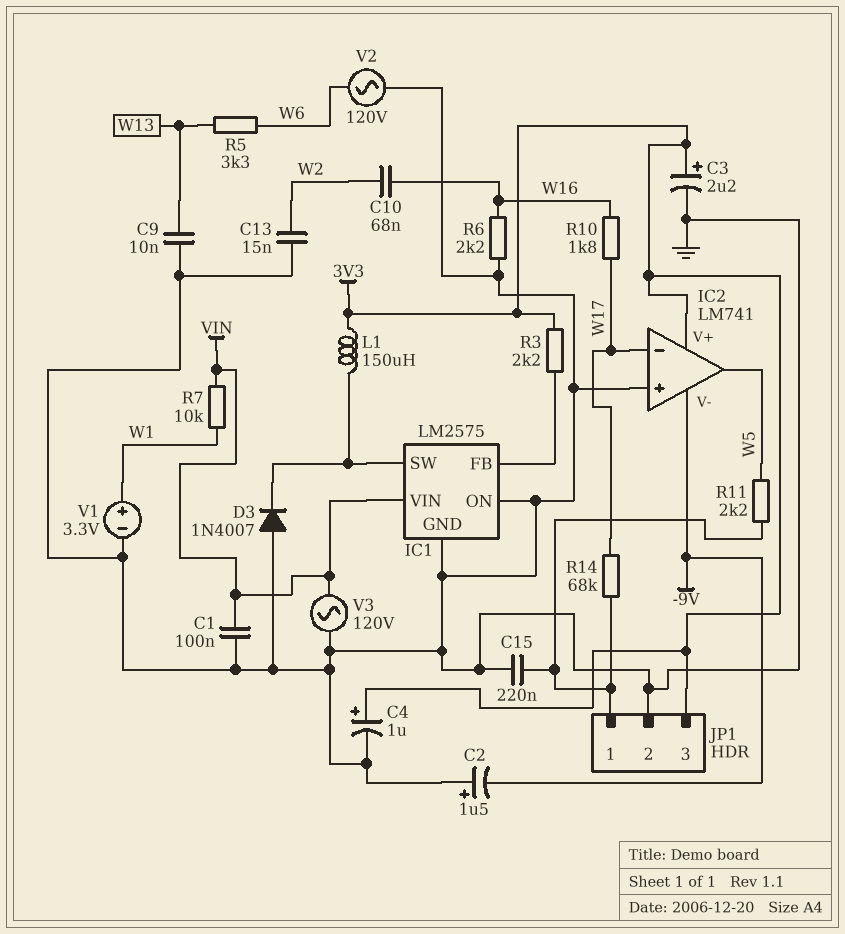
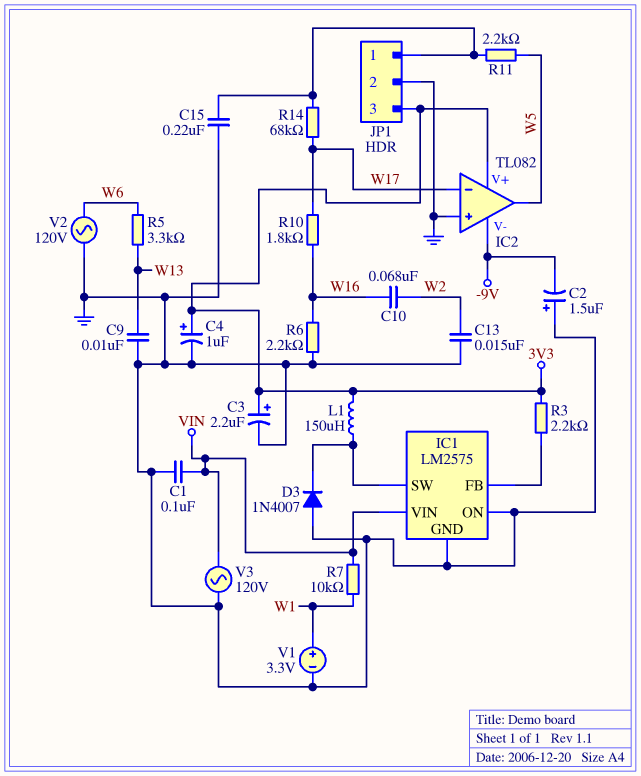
IC2: LM741 -> TL082

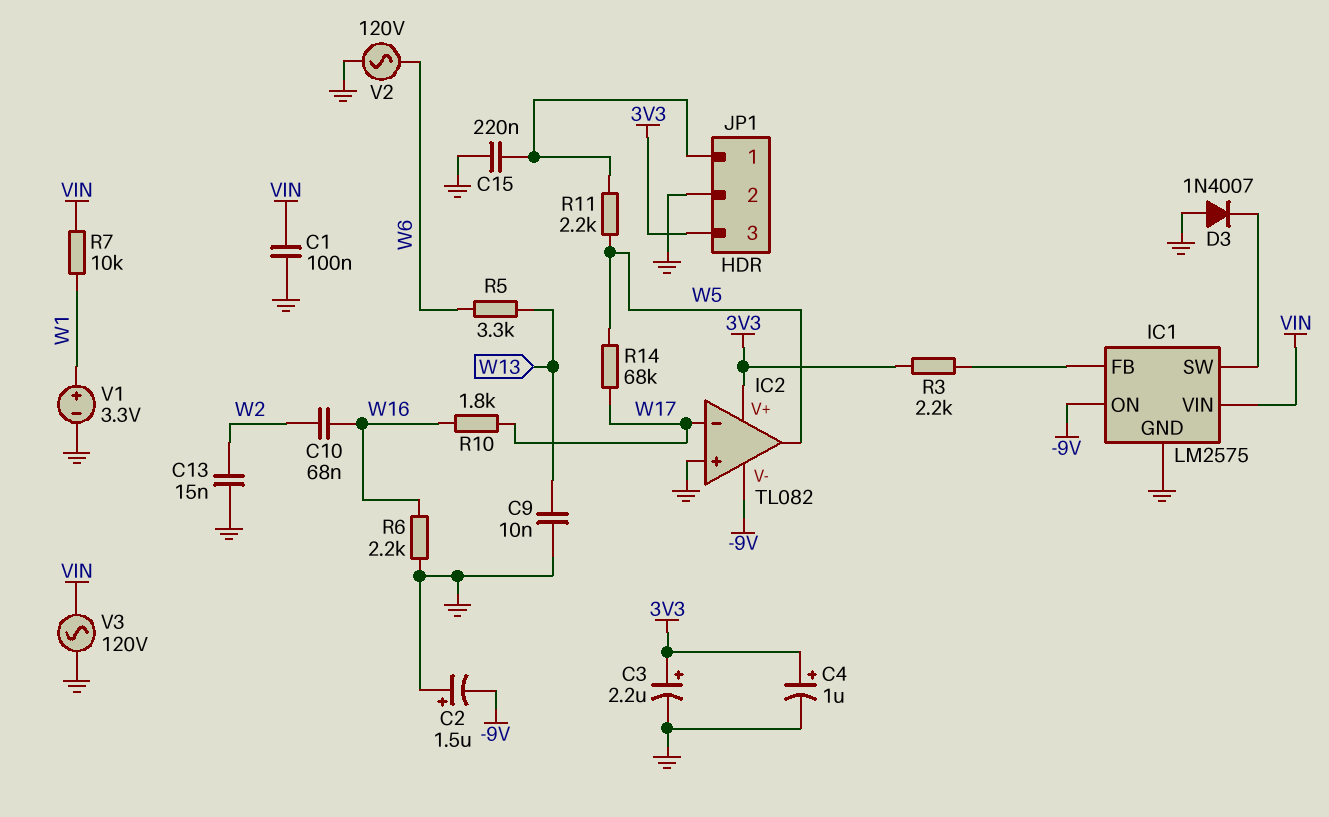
IC1 pin ON: GND -> -9V
L1: 150uH (3V3, IC1/SW) -> none
R14: 68k (JP1/1, W17) -> 68k (W5, W17)

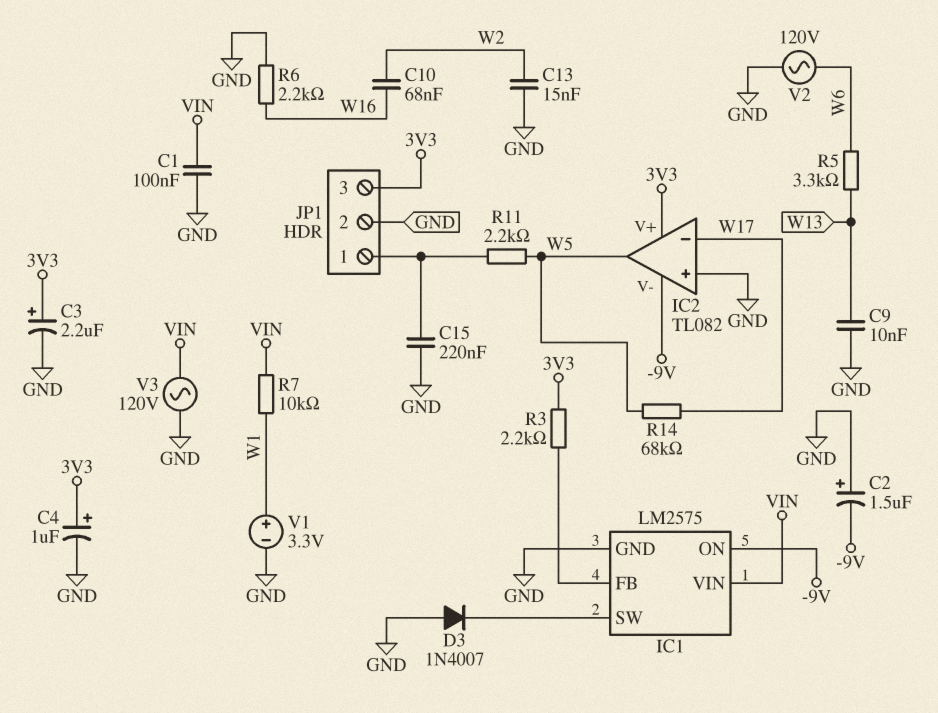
R10: 1.8k (W16, W17) -> none

